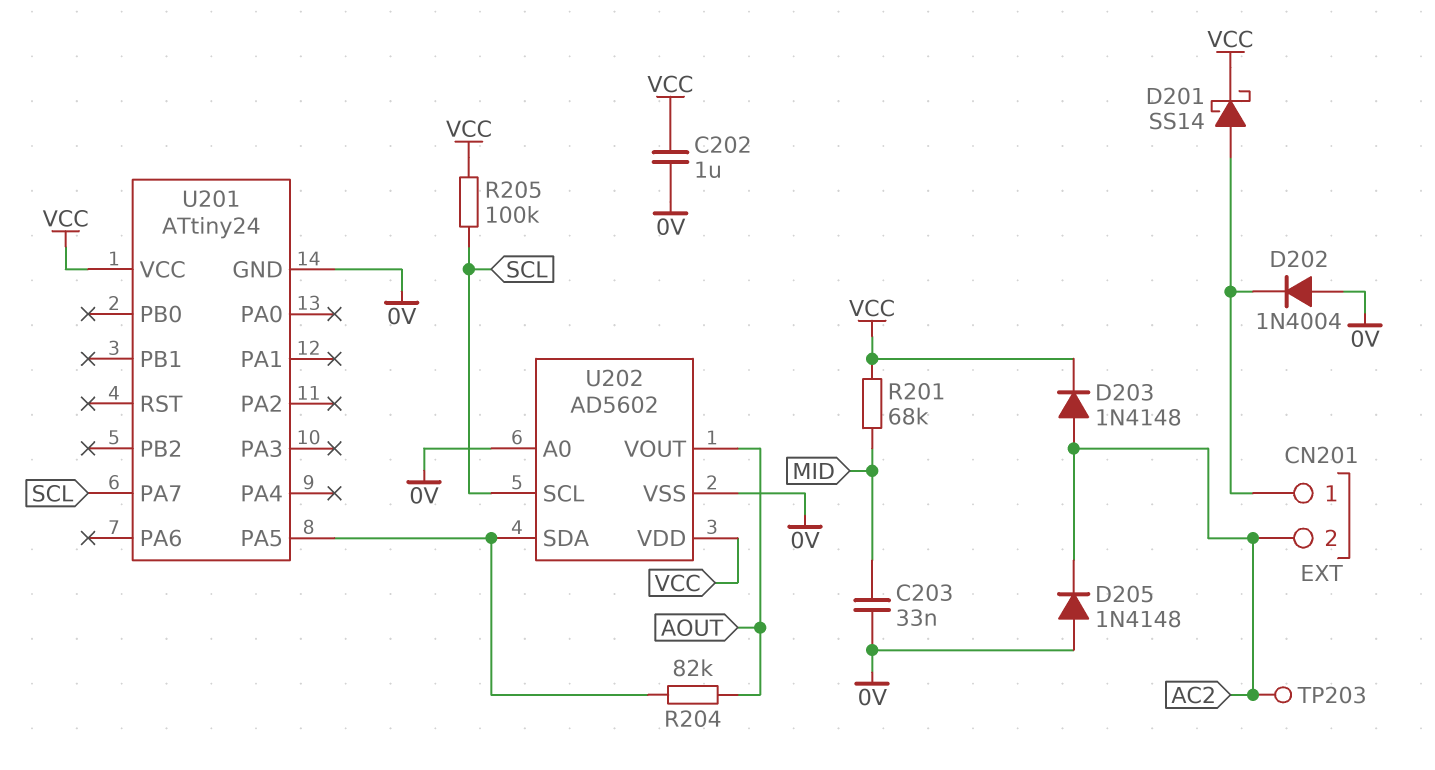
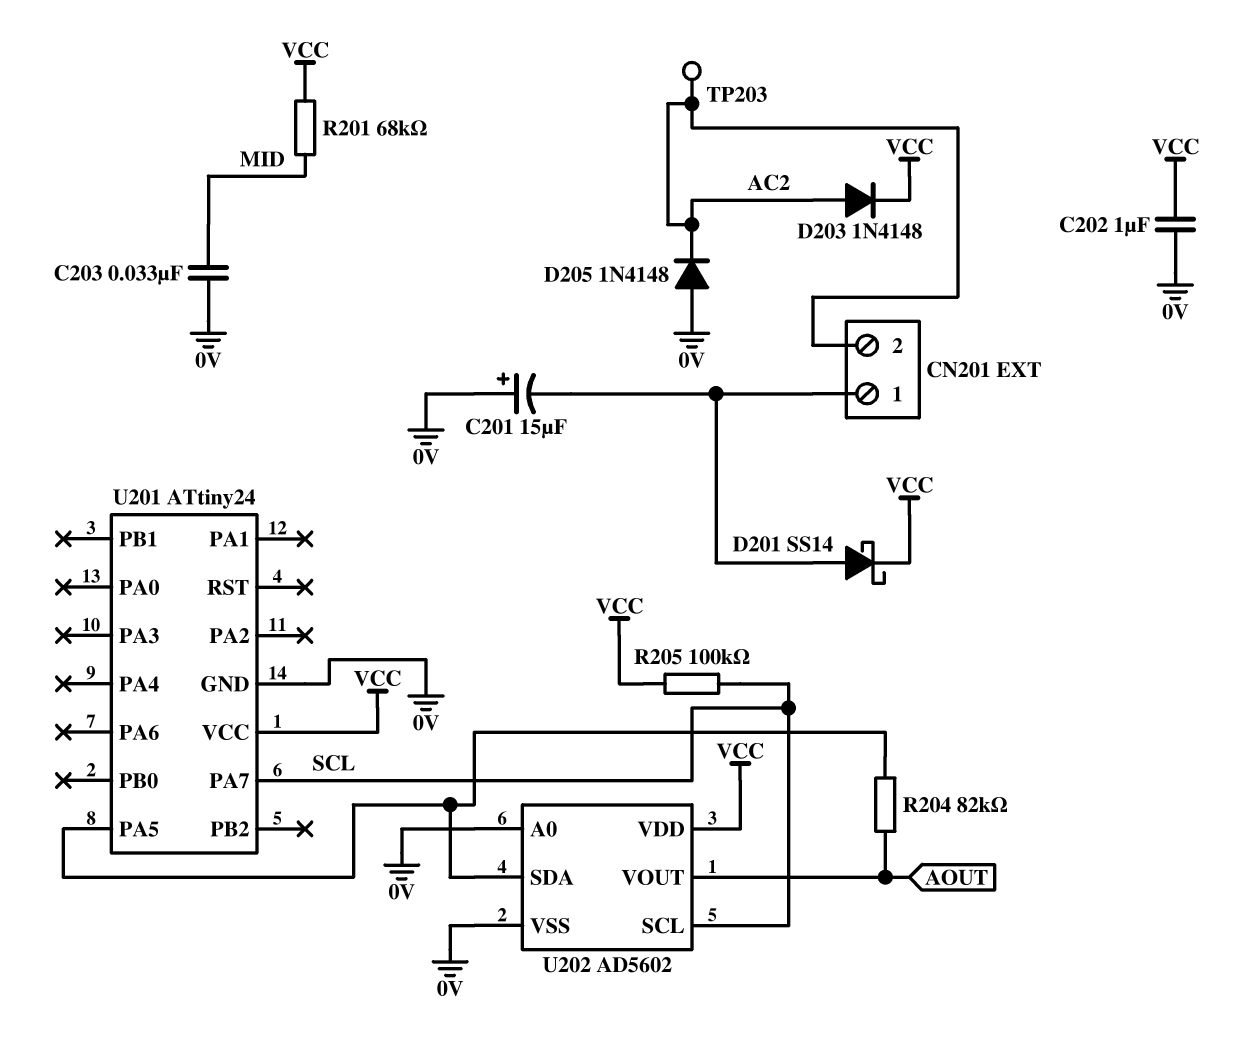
C201: none -> 15uF (plus 0V, minus CN201/1)
D202: diode 1N4004 (A 0V, K CN201/1) -> none

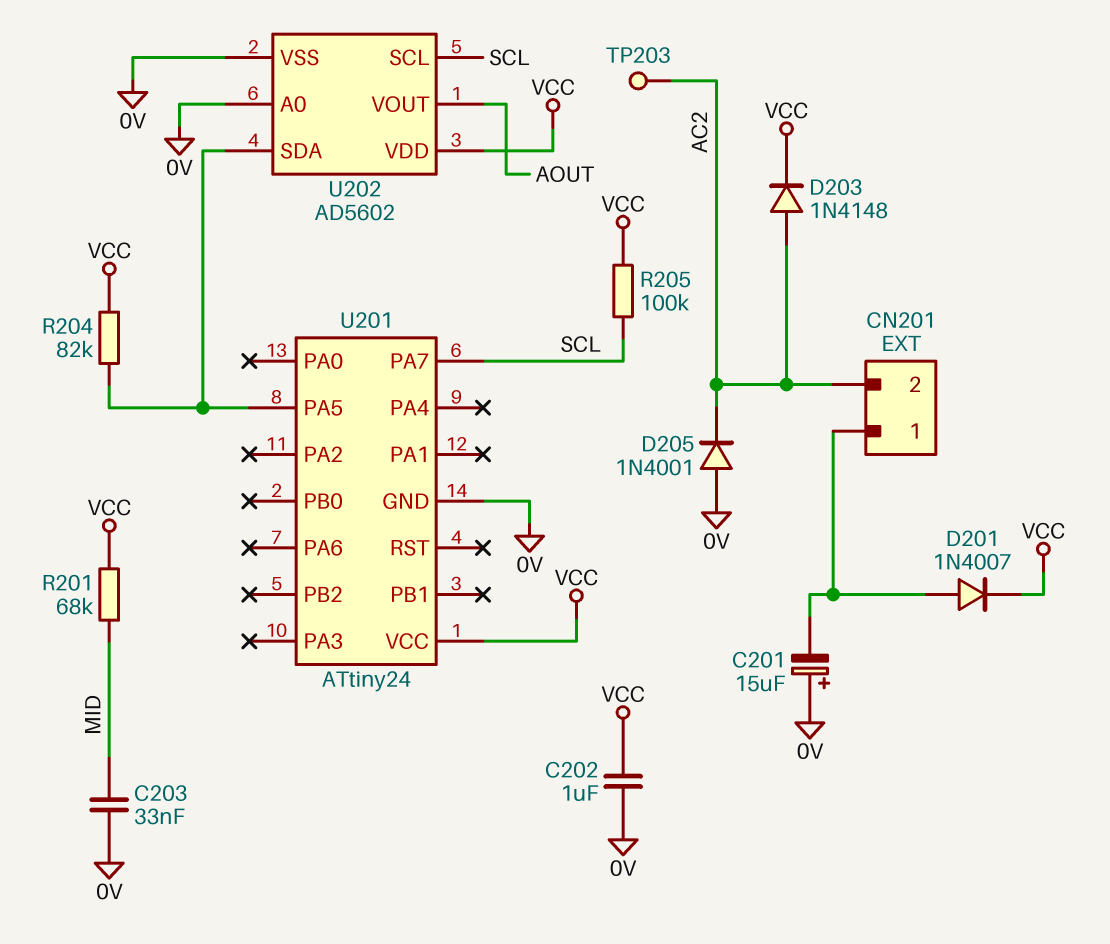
D201: schottky SS14 (A CN201/1, K VCC) -> diode 1N4007 (A CN201/1, K VCC)
D205: diode 1N4148 (A 0V, K AC2) -> diode 1N4001 (A 0V, K AC2)
R204: 82k (AOUT, U201/PA5) -> 82k (U201/PA5, VCC)

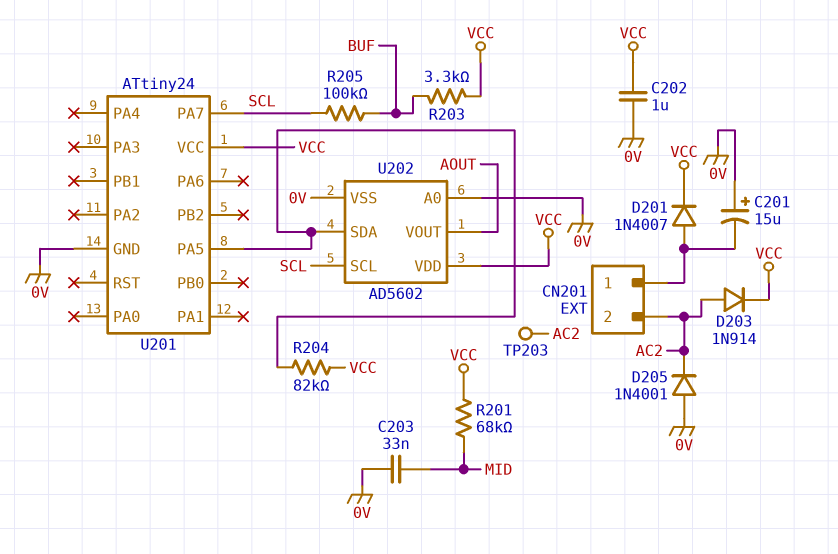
D203: diode 1N4148 (A AC2, K VCC) -> diode 1N914 (A AC2, K VCC)
R203: none -> 3.3k (BUF, VCC)
R205: 100k (SCL, VCC) -> 100k (BUF, SCL)

